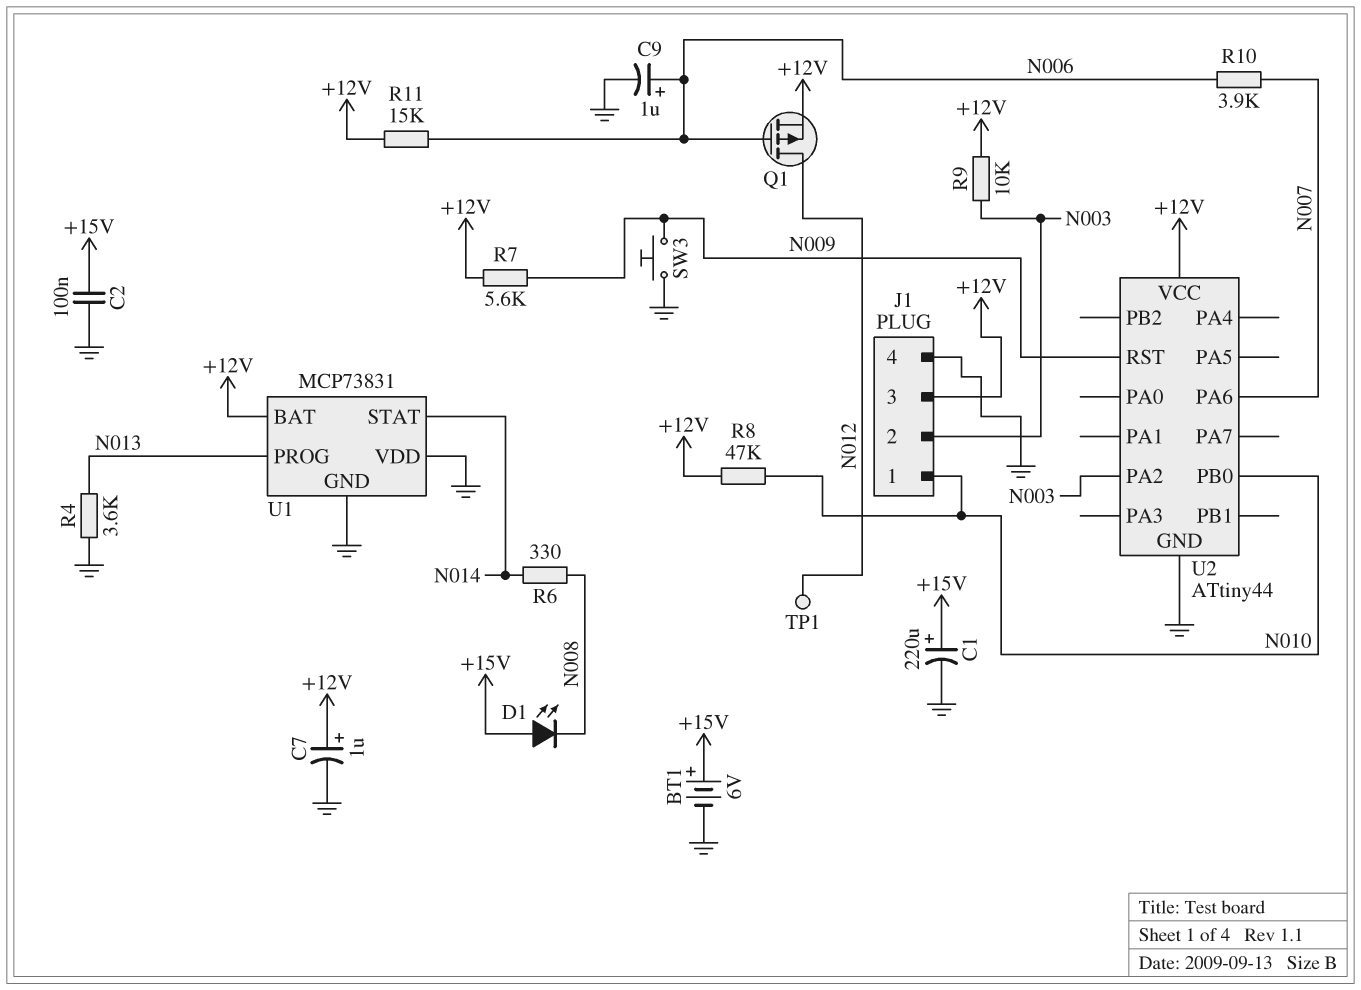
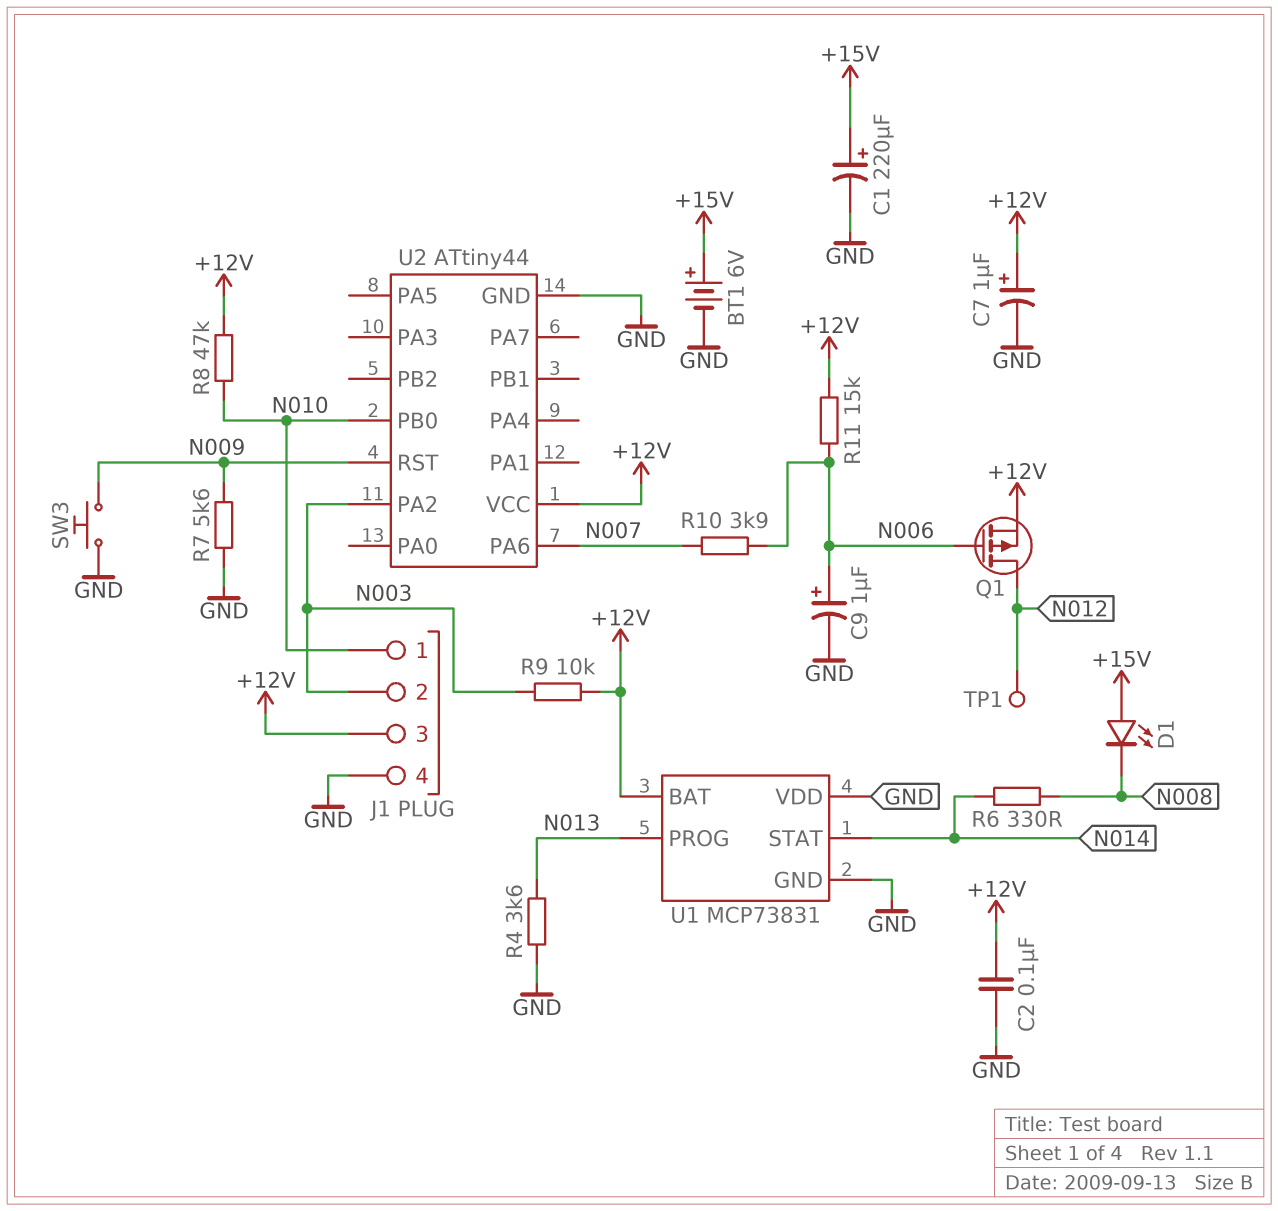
C2: 100nF (+15V, GND) -> 100nF (+12V, GND)
R7: 5.6k (+12V, N009) -> 5.6k (GND, N009)

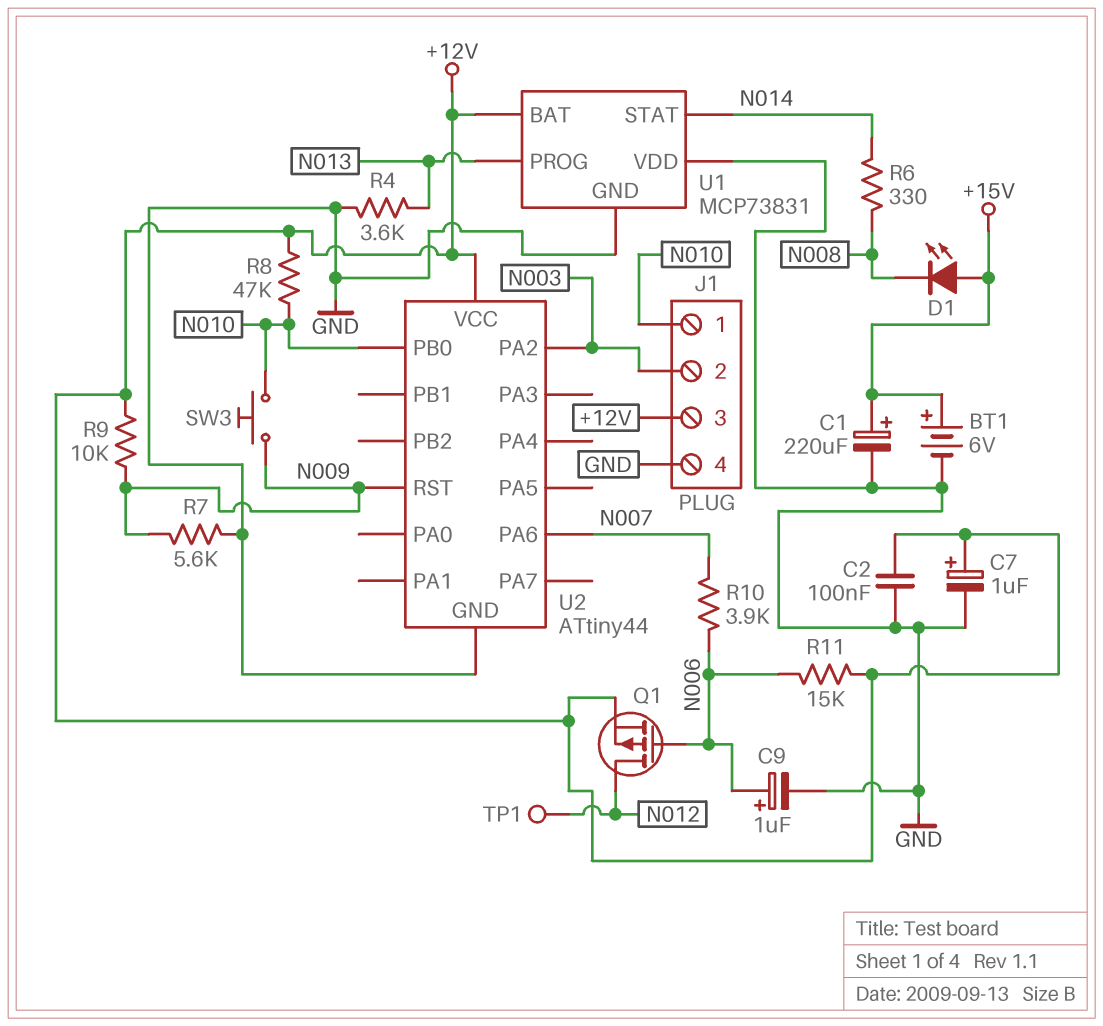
R9: 10k (+12V, N003) -> 10k (+12V, N009)
SW3: button (GND, N009) -> button (N009, N010)

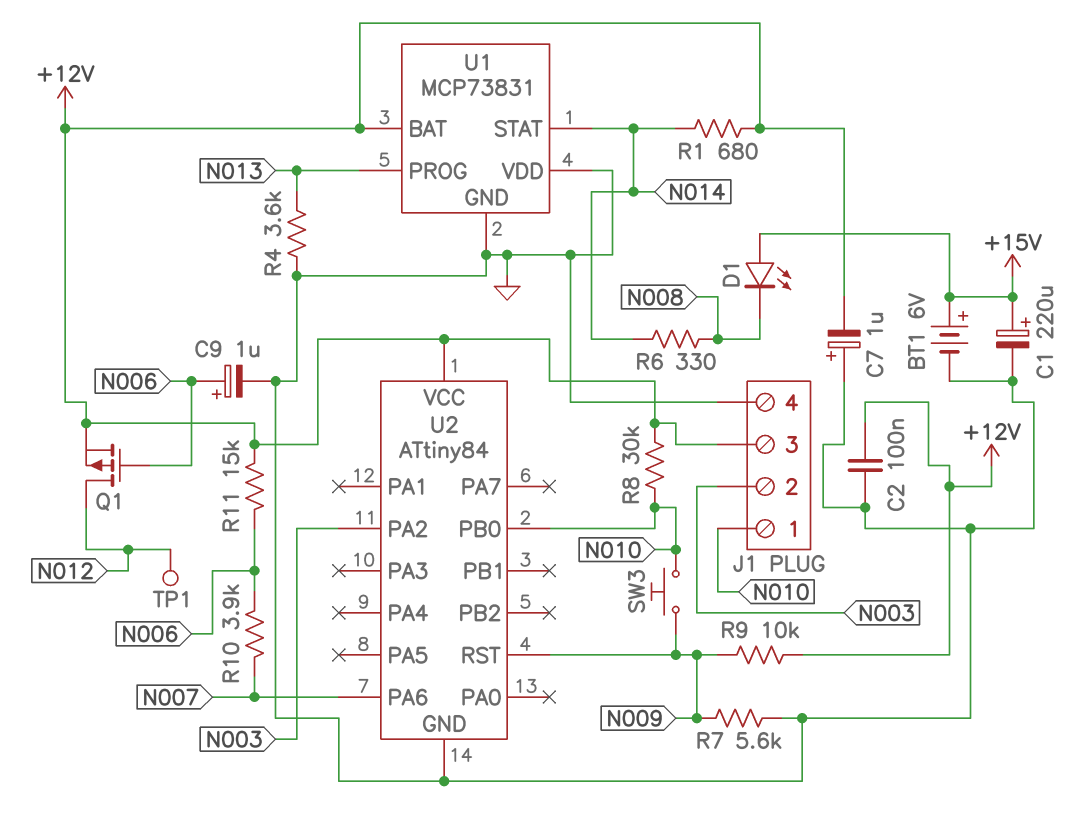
C7: 1uF (plus +12V, minus GND) -> 1uF (plus GND, minus +12V)
R1: none -> 680 (+12V, N014)
R8: 47k (+12V, N010) -> 30k (+12V, N010)
U2: ATtiny44 -> ATtiny84

